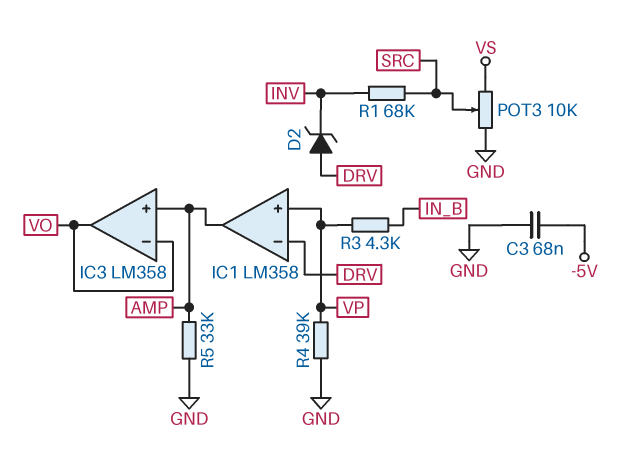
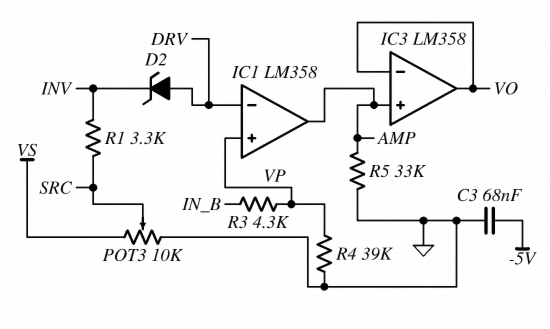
R1: 68k (INV, SRC) -> 3.3k (INV, SRC)

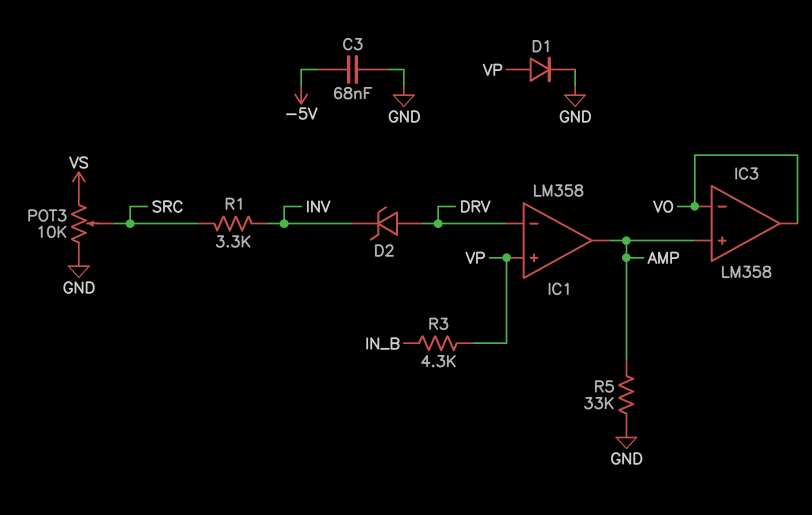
D1: none -> diode (A VP, K GND)
R4: 39k (GND, VP) -> none

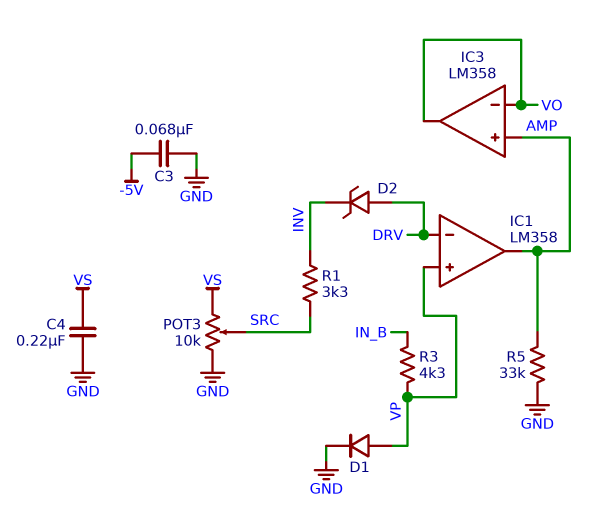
C4: none -> 220nF (GND, VS)

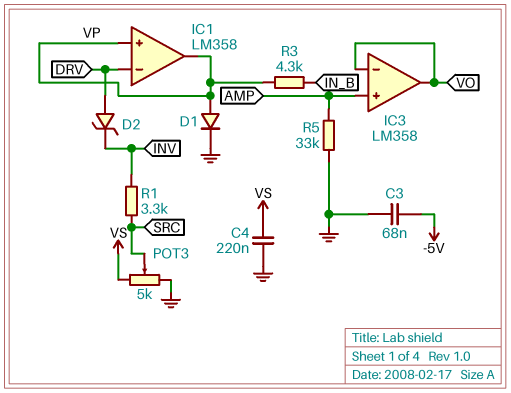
IC1 pin out: AMP -> VP
POT3: 10k (GND, VS, wiper SRC) -> 5k (GND, VS, wiper SRC)

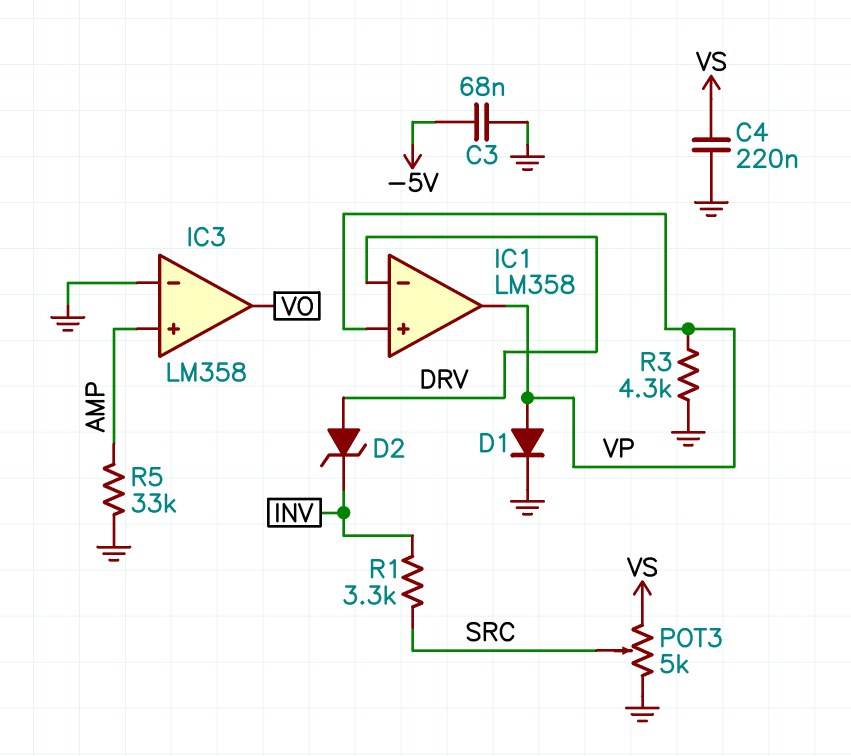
IC3 pin in-: VO -> GND
R3: 4.3k (IN_B, VP) -> 4.3k (GND, VP)

